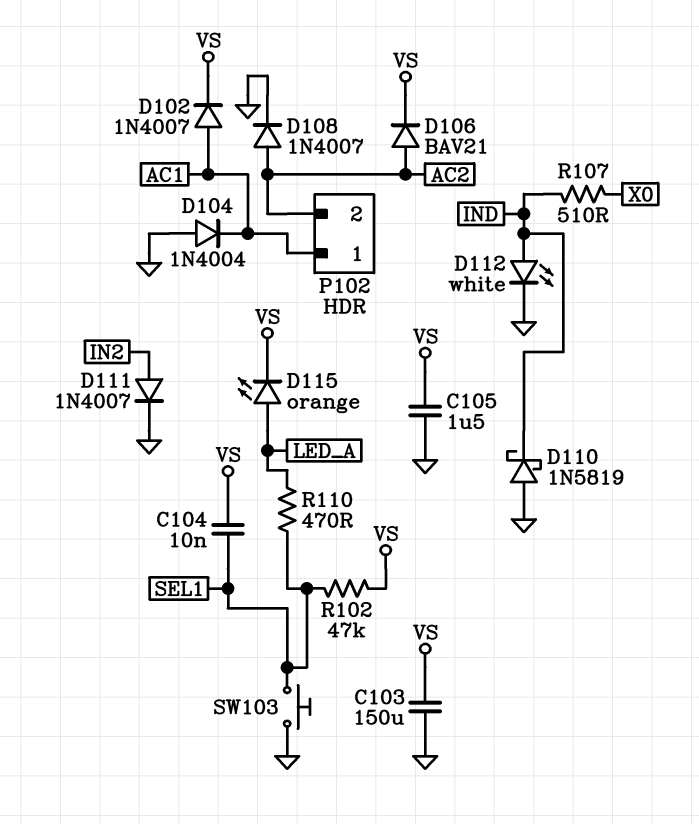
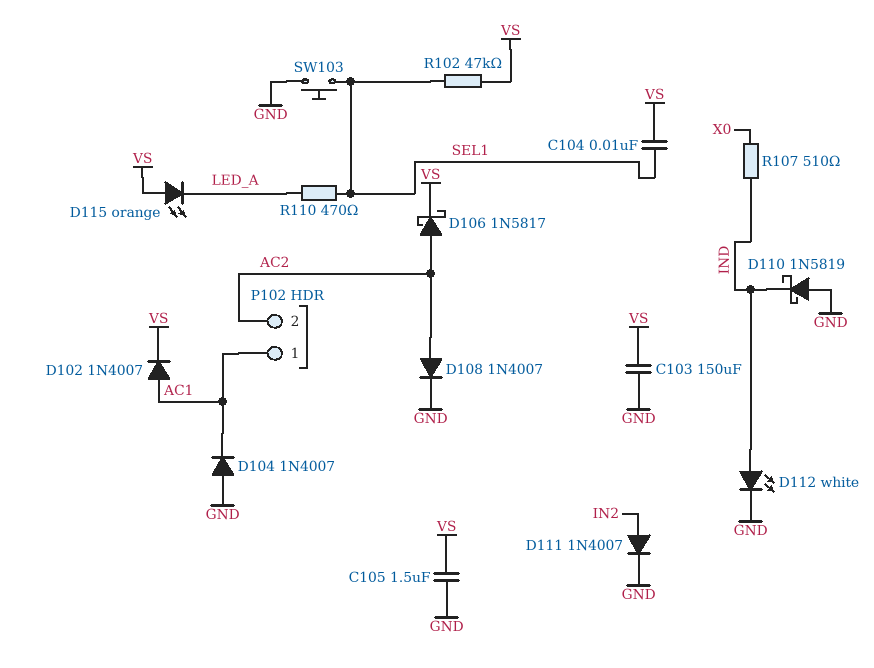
D104: diode 1N4004 (A GND, K AC1) -> diode 1N4007 (A GND, K AC1)
D106: diode BAV21 (A AC2, K VS) -> schottky 1N5817 (A AC2, K VS)
D115: LED orange (A LED_A, K VS) -> LED orange (A VS, K LED_A)

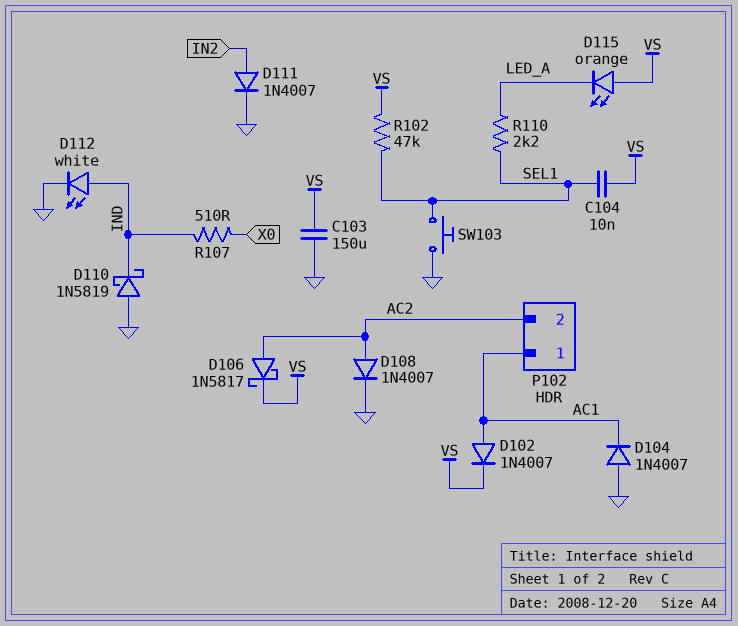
C105: 1.5uF (GND, VS) -> none
R110: 470 (LED_A, SEL1) -> 2.2k (LED_A, SEL1)

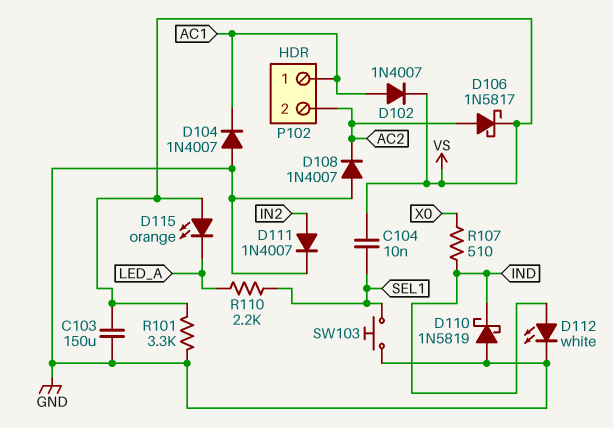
D108: diode 1N4007 (A AC2, K GND) -> diode 1N4007 (A GND, K AC2)
R101: none -> 3.3k (GND, VS)
R102: 47k (SEL1, VS) -> none

